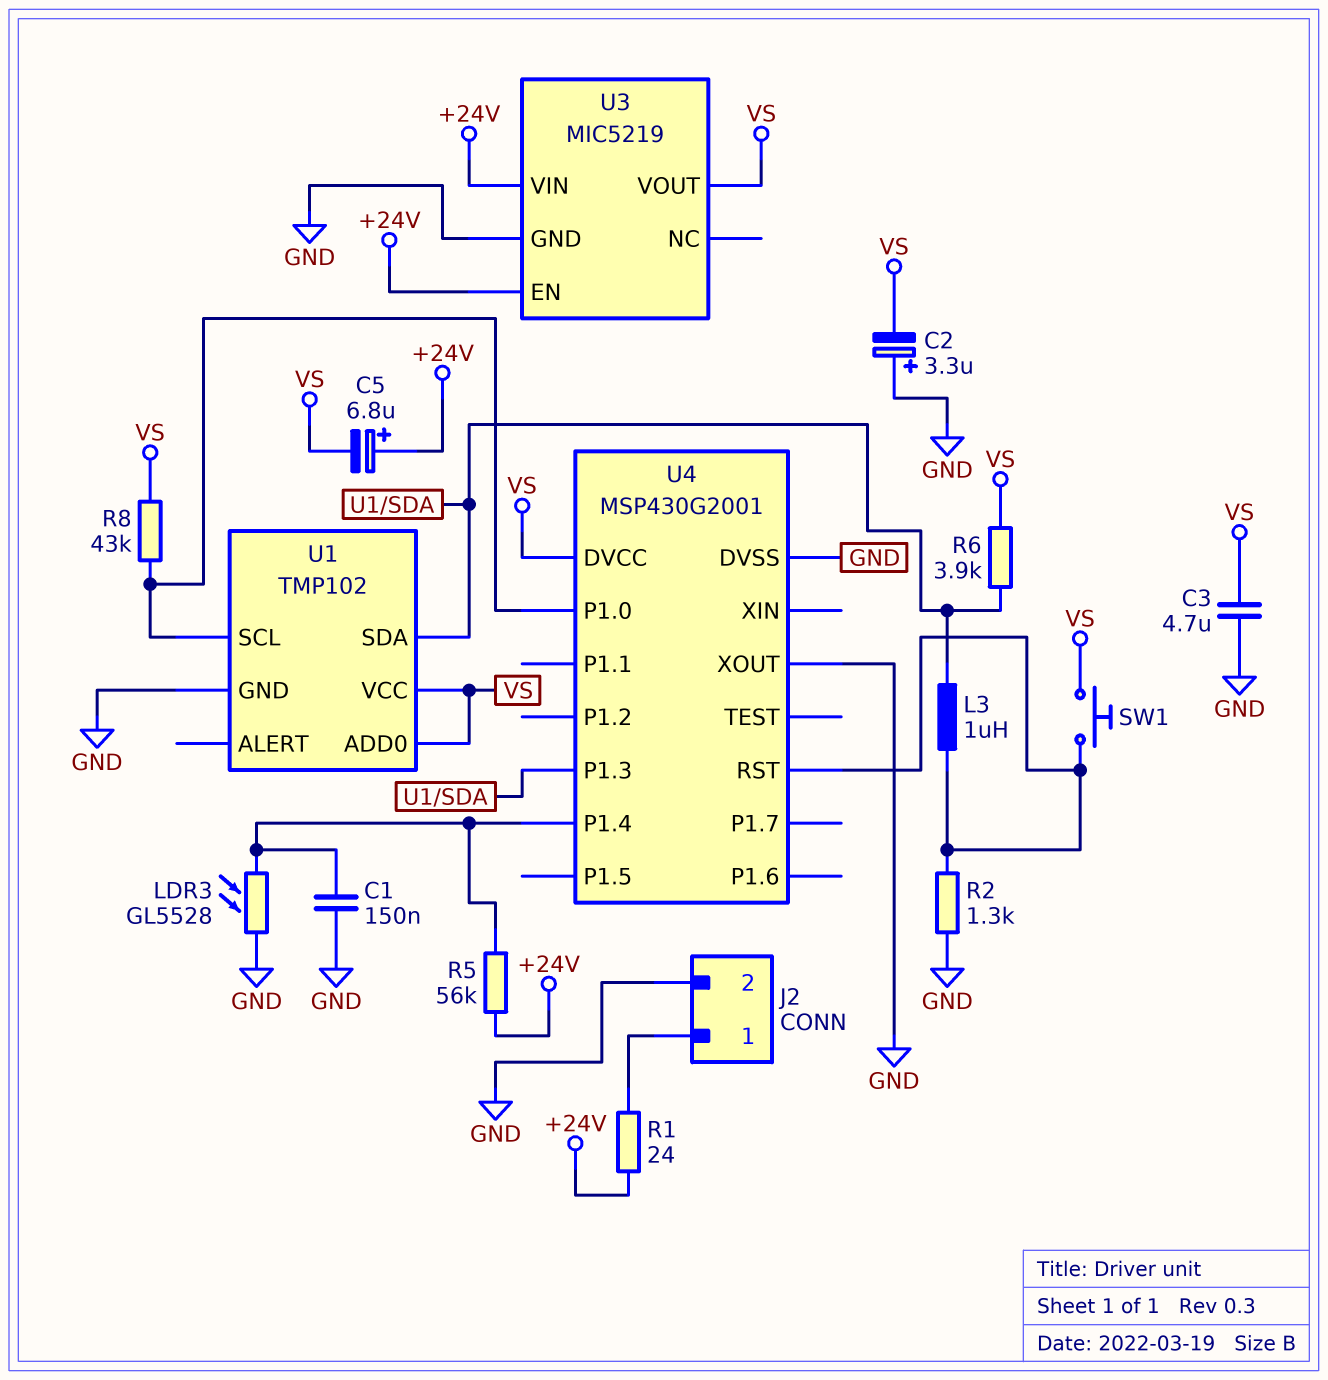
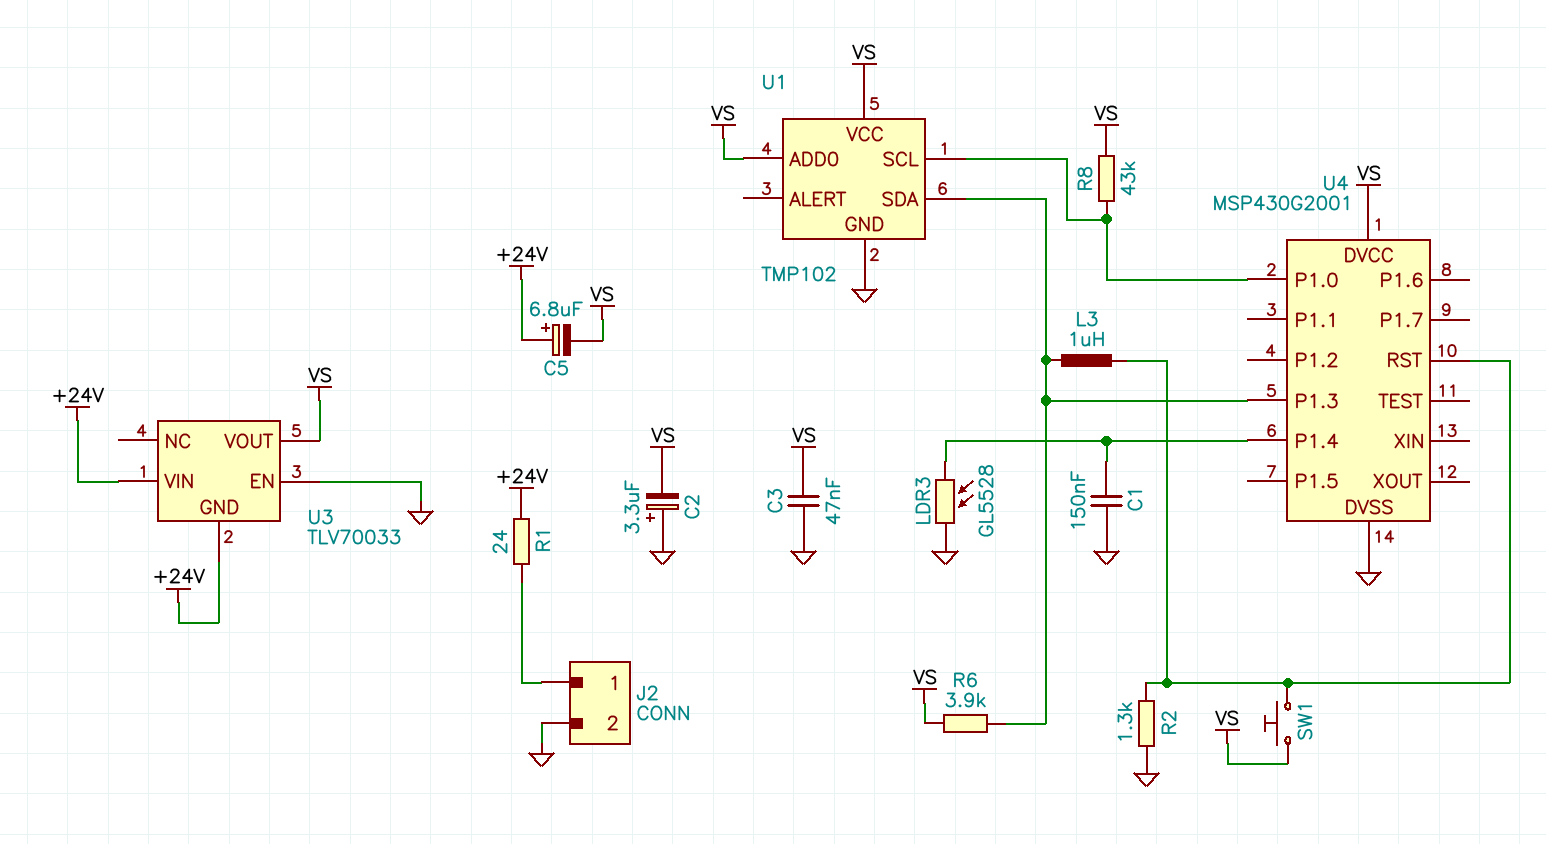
C3: 4.7uF (GND, VS) -> 47nF (GND, VS)
R5: 56k (+24V, U4/P1.4) -> none
U3: MIC5219 -> TLV70033
U3 pin EN: +24V -> GND
U3 pin GND: GND -> +24V
U4 pin XOUT: GND -> none

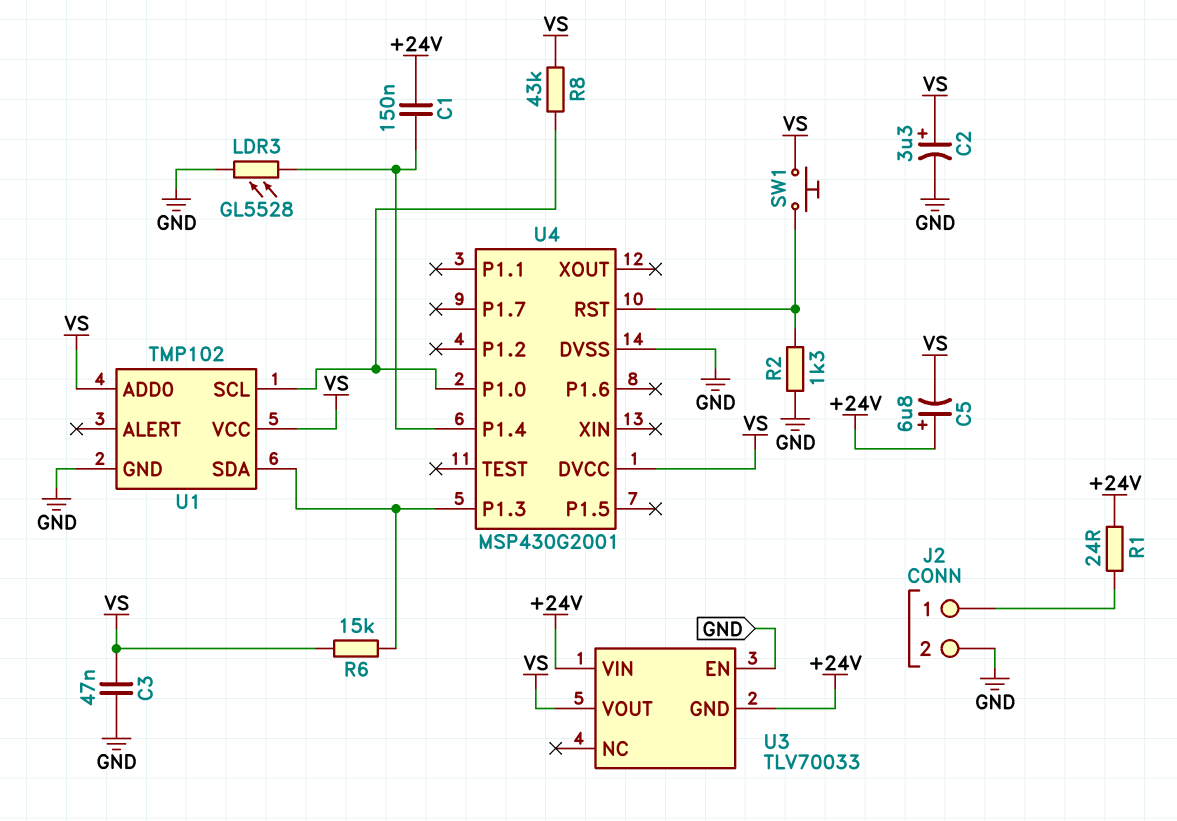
C1: 150nF (GND, U4/P1.4) -> 150nF (+24V, U4/P1.4)
C2: 3.3uF (plus GND, minus VS) -> 3.3uF (plus VS, minus GND)
L3: 1uH (U1/SDA, U4/RST) -> none
R6: 3.9k (U1/SDA, VS) -> 15k (U1/SDA, VS)

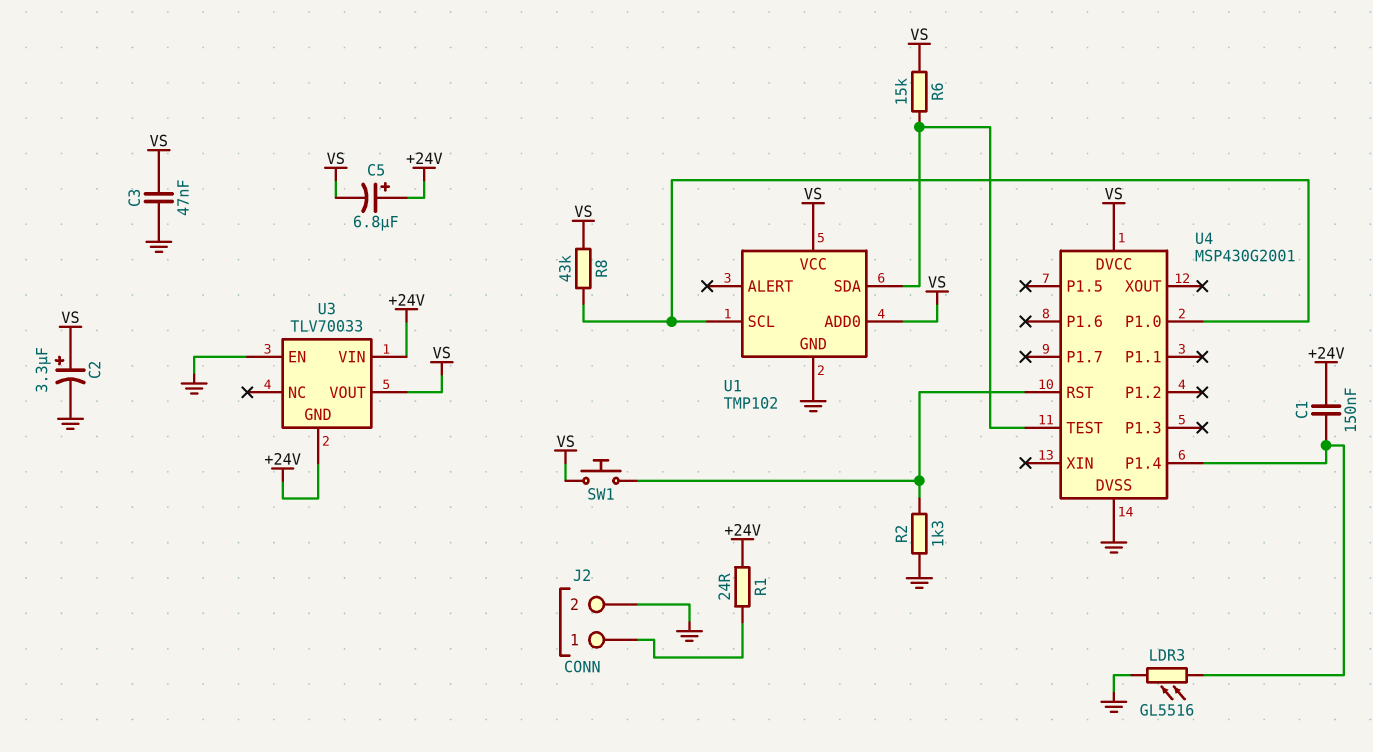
LDR3: GL5528 (GND, U4/P1.4) -> GL5516 (GND, U4/P1.4)
U4 pin P1.3: U1/SDA -> none
U4 pin TEST: none -> U1/SDA

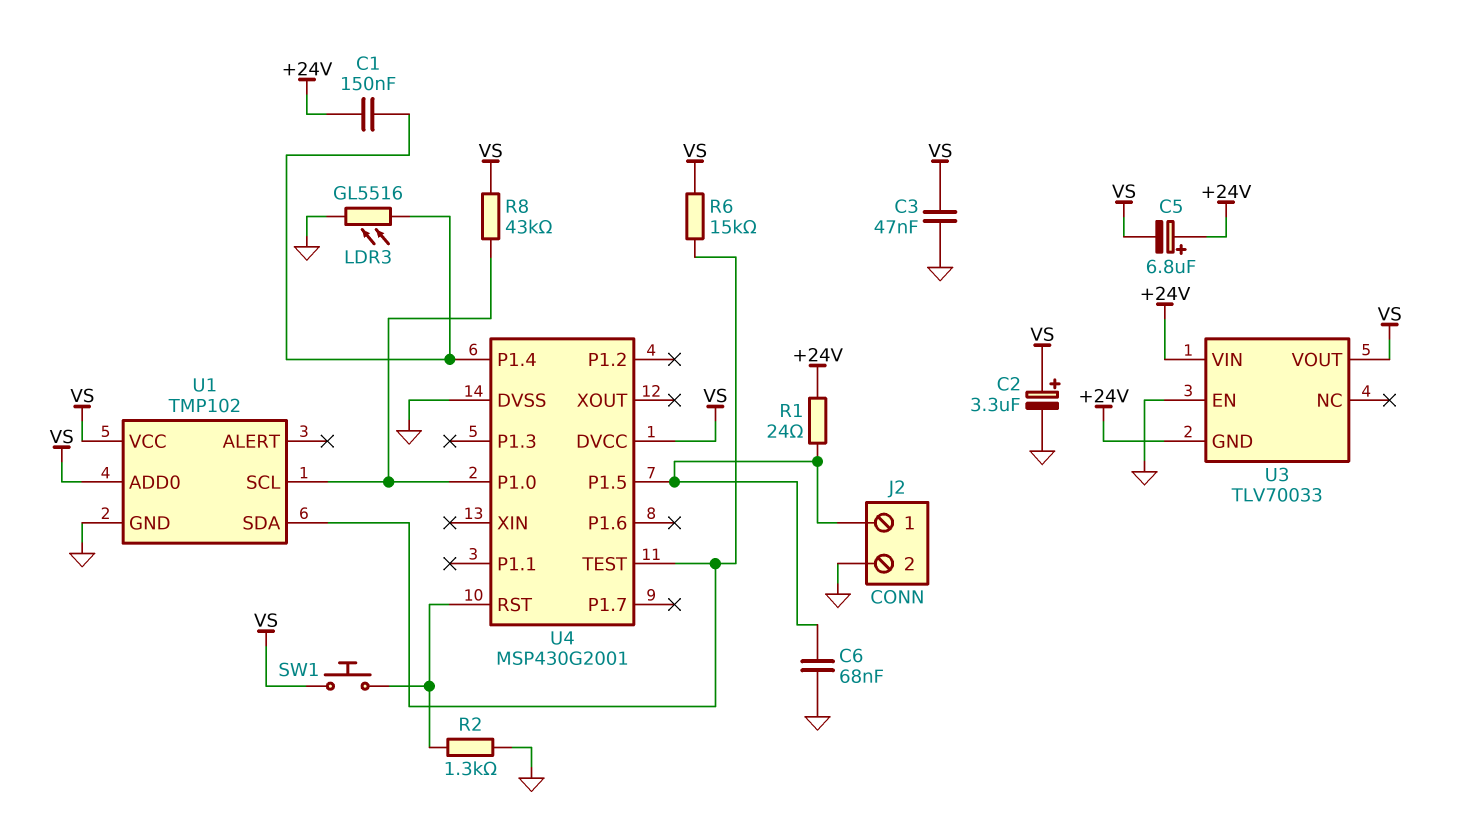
C6: none -> 68nF (GND, J2/1)
U4 pin P1.5: none -> J2/1

